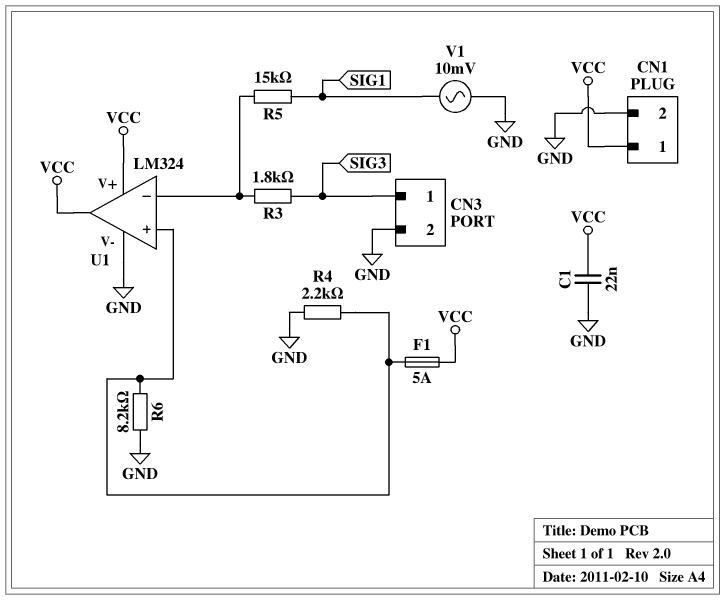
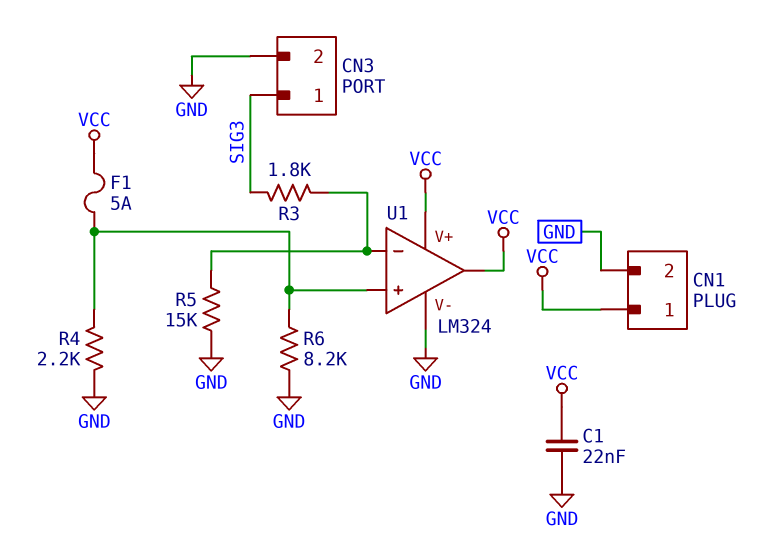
R5: 15k (SIG1, U1/in-) -> 15k (GND, U1/in-)
V1: AC 10mV (GND, SIG1) -> none

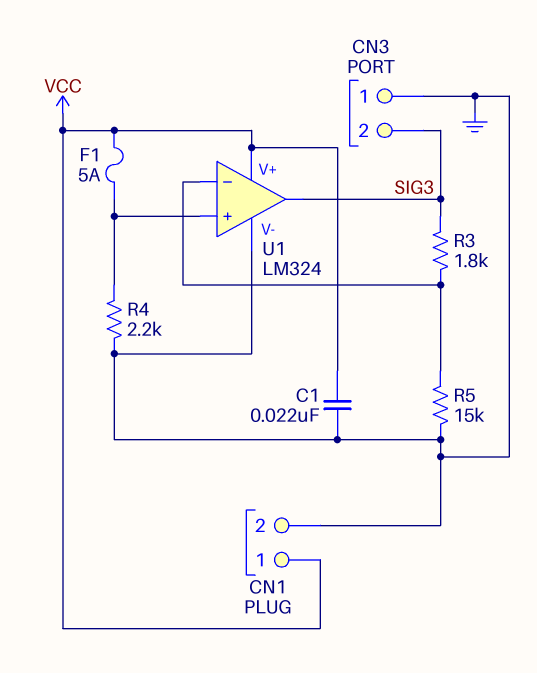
CN3 pin 1: SIG3 -> GND
CN3 pin 2: GND -> SIG3
R6: 8.2k (GND, U1/in+) -> none
U1 pin out: VCC -> SIG3

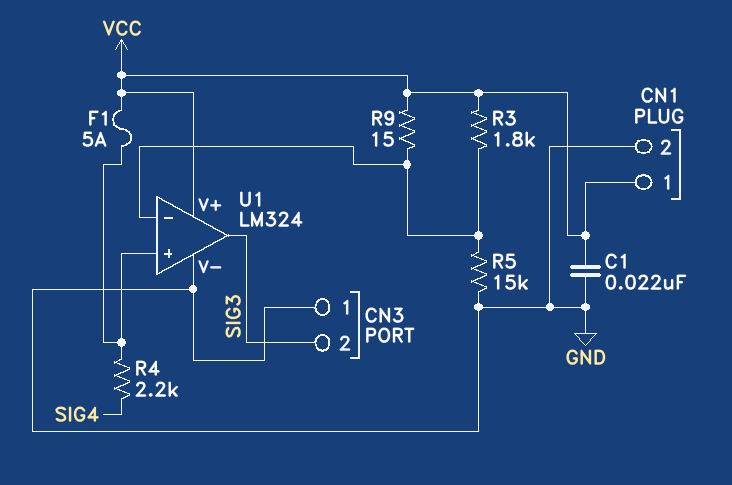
R3: 1.8k (SIG3, U1/in-) -> 1.8k (U1/in-, VCC)
R4: 2.2k (GND, U1/in+) -> 2.2k (SIG4, U1/in+)
R9: none -> 15 (U1/in-, VCC)

